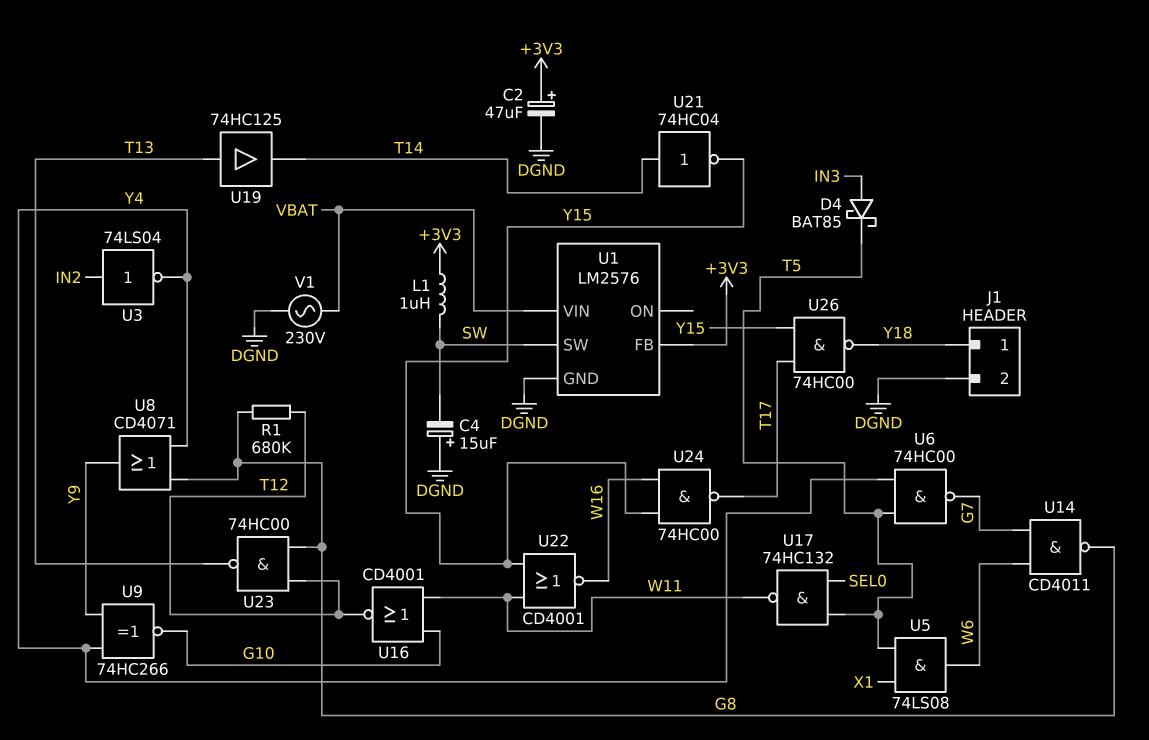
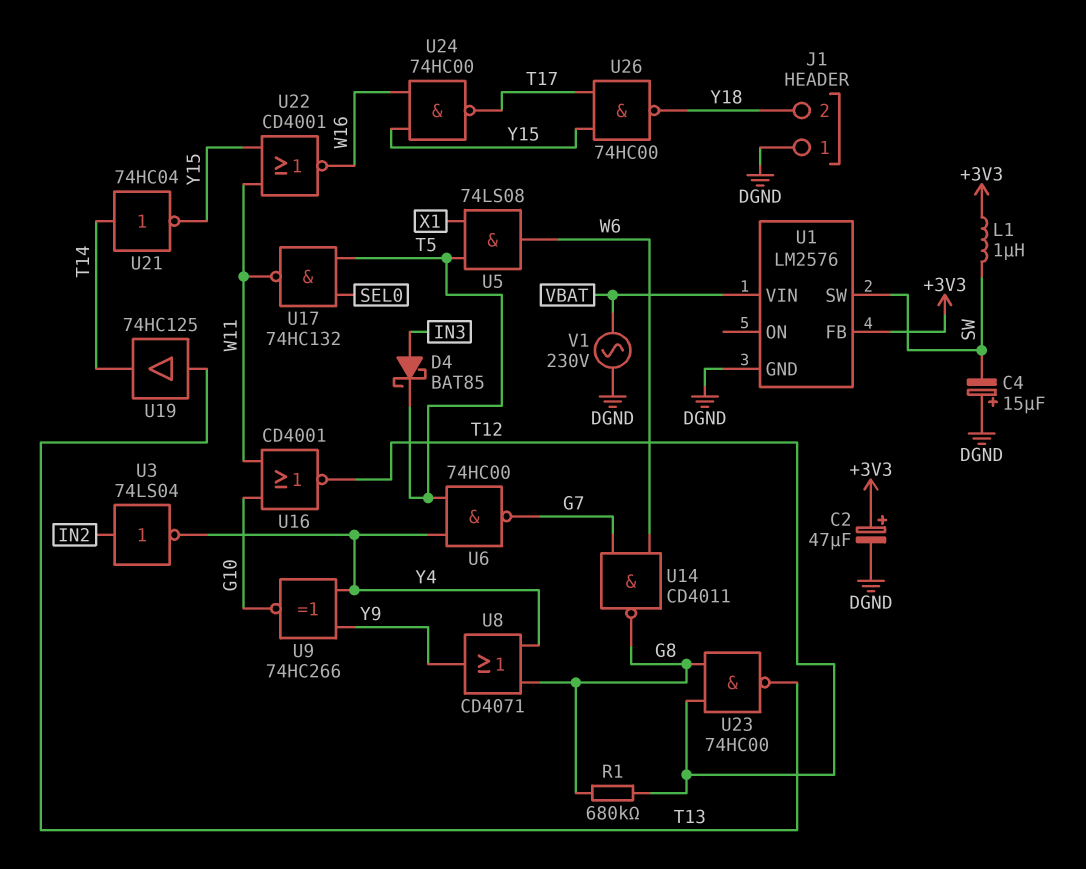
J1 pin 1: Y18 -> DGND
J1 pin 2: DGND -> Y18

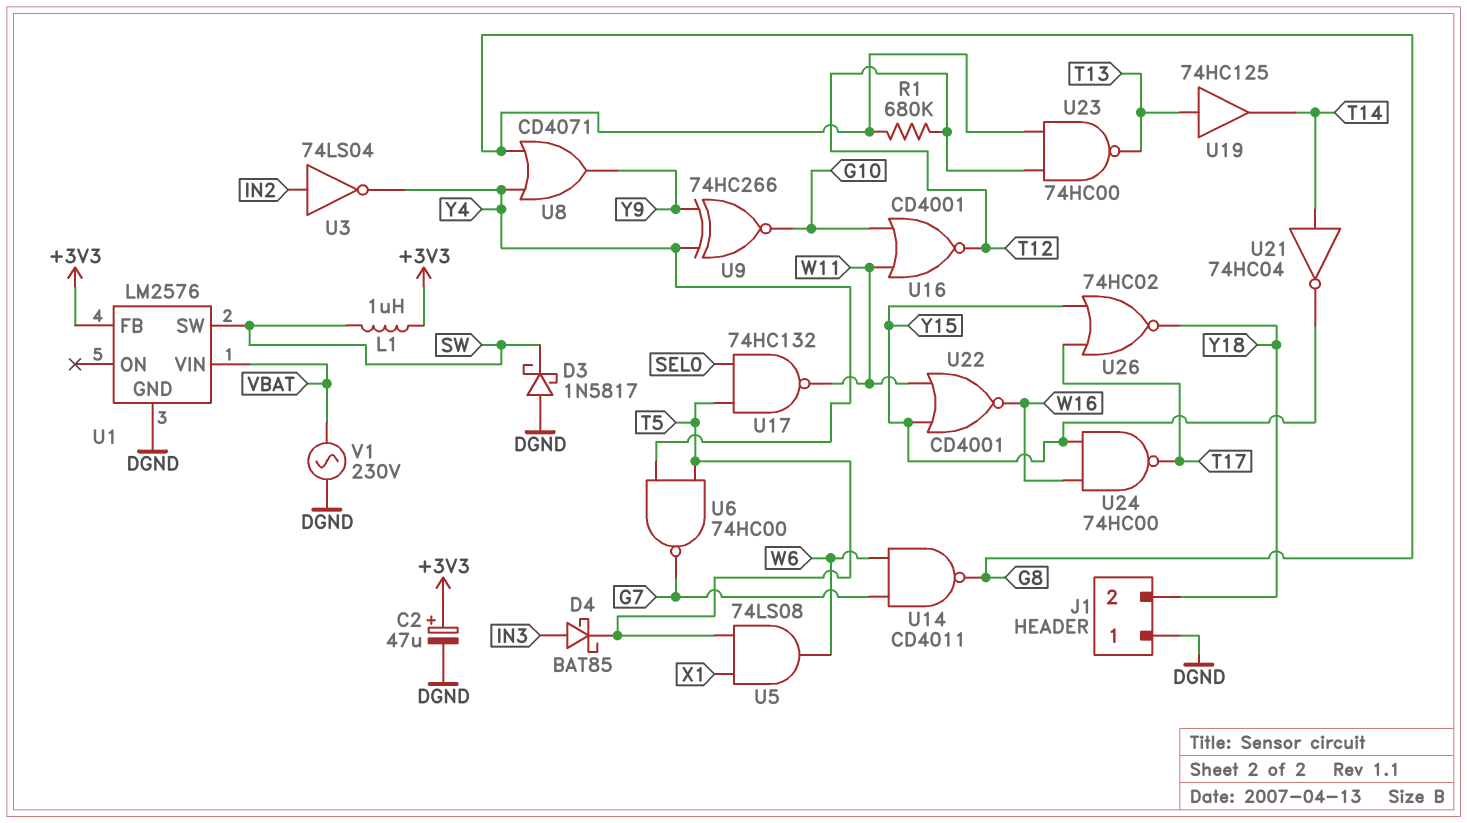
C4: 15uF (plus DGND, minus SW) -> none
D3: none -> schottky 1N5817 (A DGND, K SW)
U26: NAND 74HC00 (in T17, in Y15, out Y18) -> NOR 74HC02 (in T17, in Y15, out Y18)

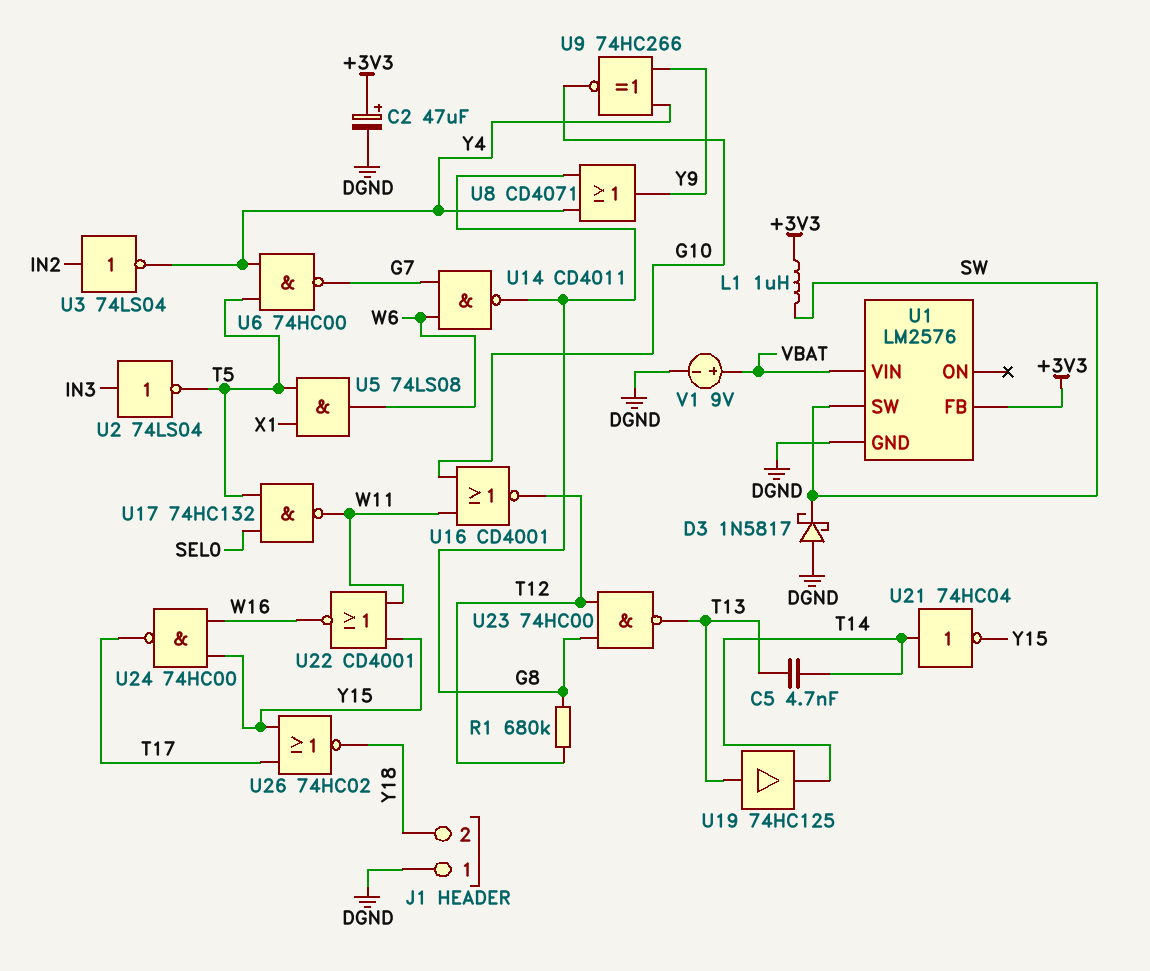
C5: none -> 4.7nF (T13, T14)
D4: schottky BAT85 (A IN3, K T5) -> none
U2: none -> NOT 74LS04 (in IN3, out T5)
V1: AC 230V (DGND, VBAT) -> 9V (plus VBAT, minus DGND)

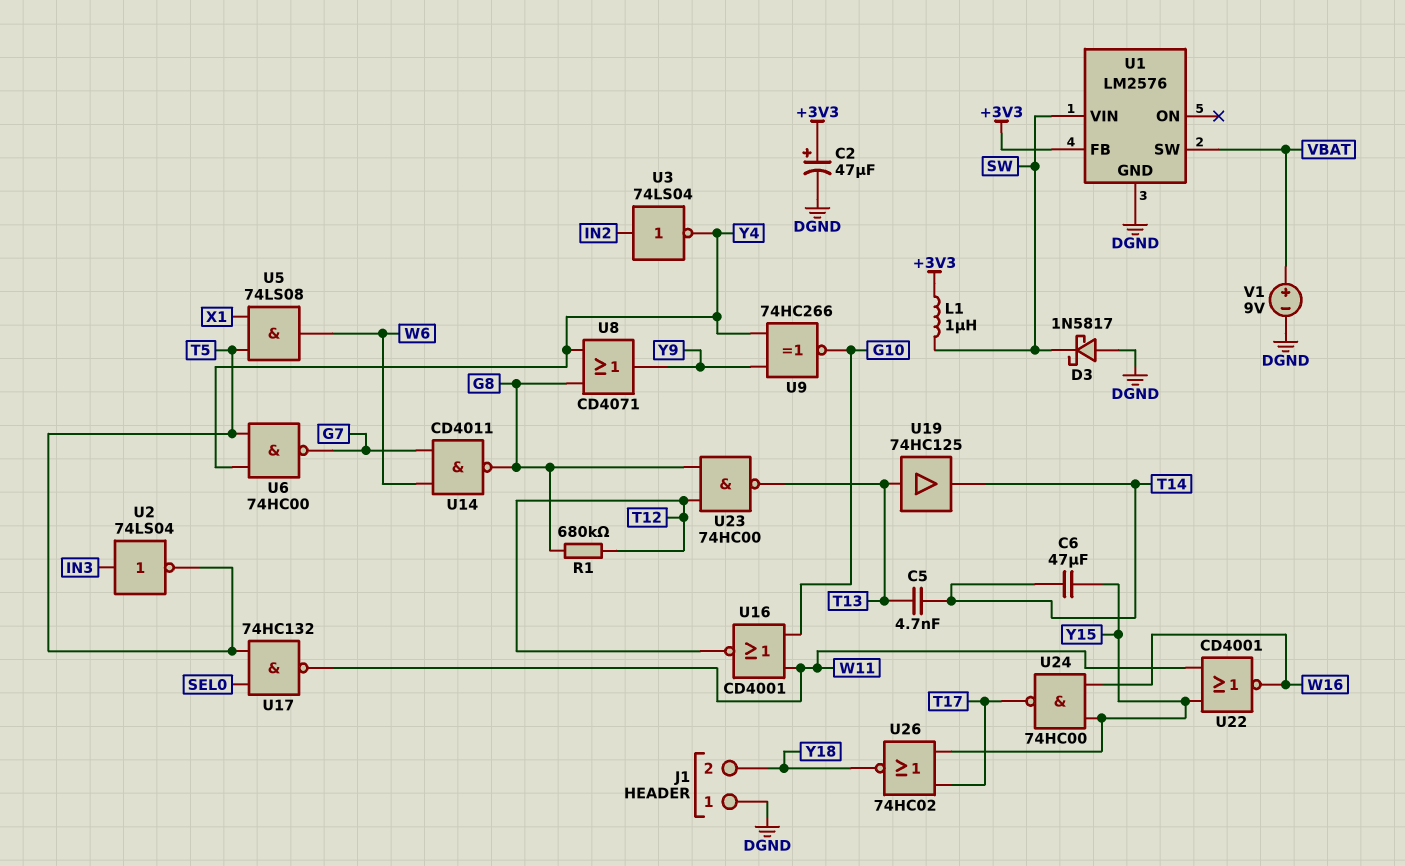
C6: none -> 47uF (T14, Y15)
U1 pin SW: SW -> VBAT
U1 pin VIN: VBAT -> SW
U21: NOT 74HC04 (in T14, out Y15) -> none

